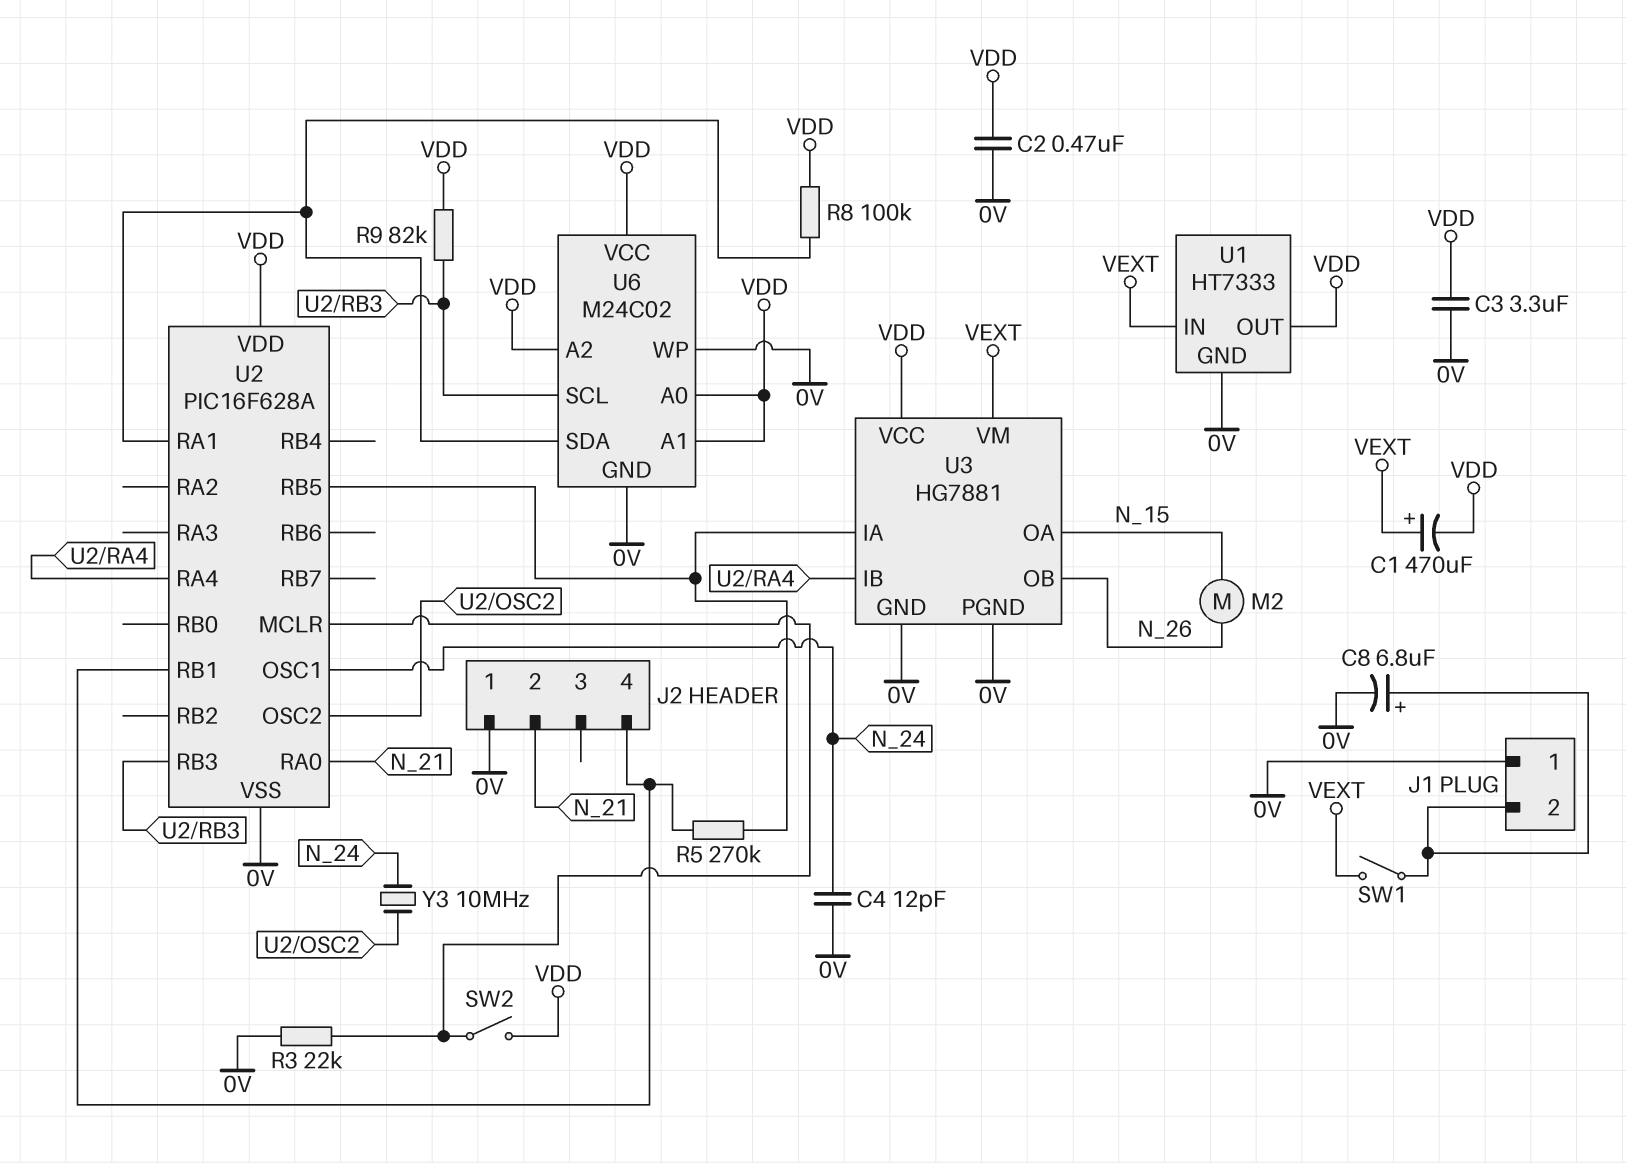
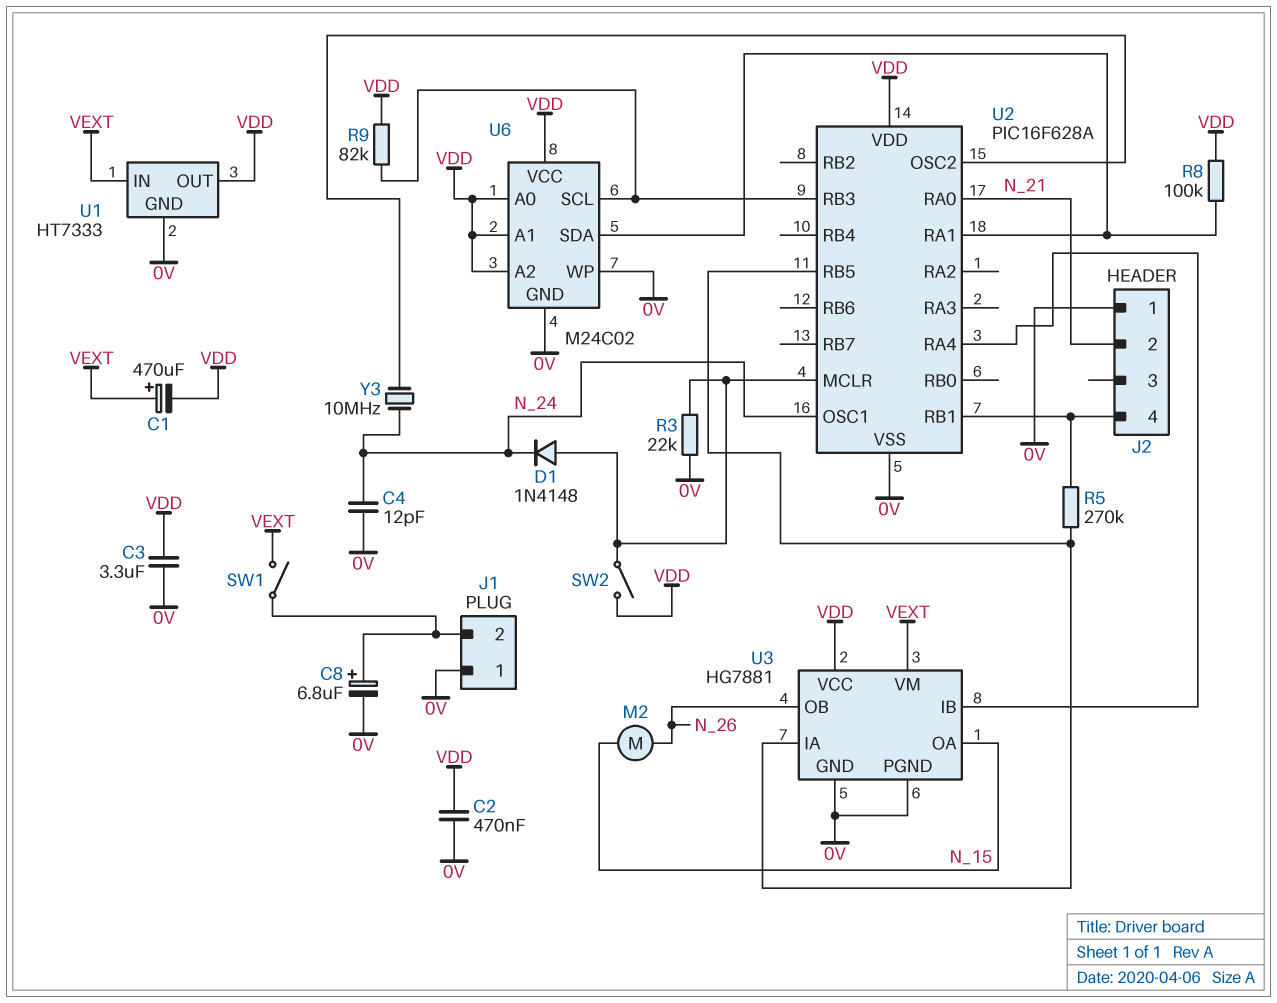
D1: none -> diode 1N4148 (A U2/MCLR, K N_24)

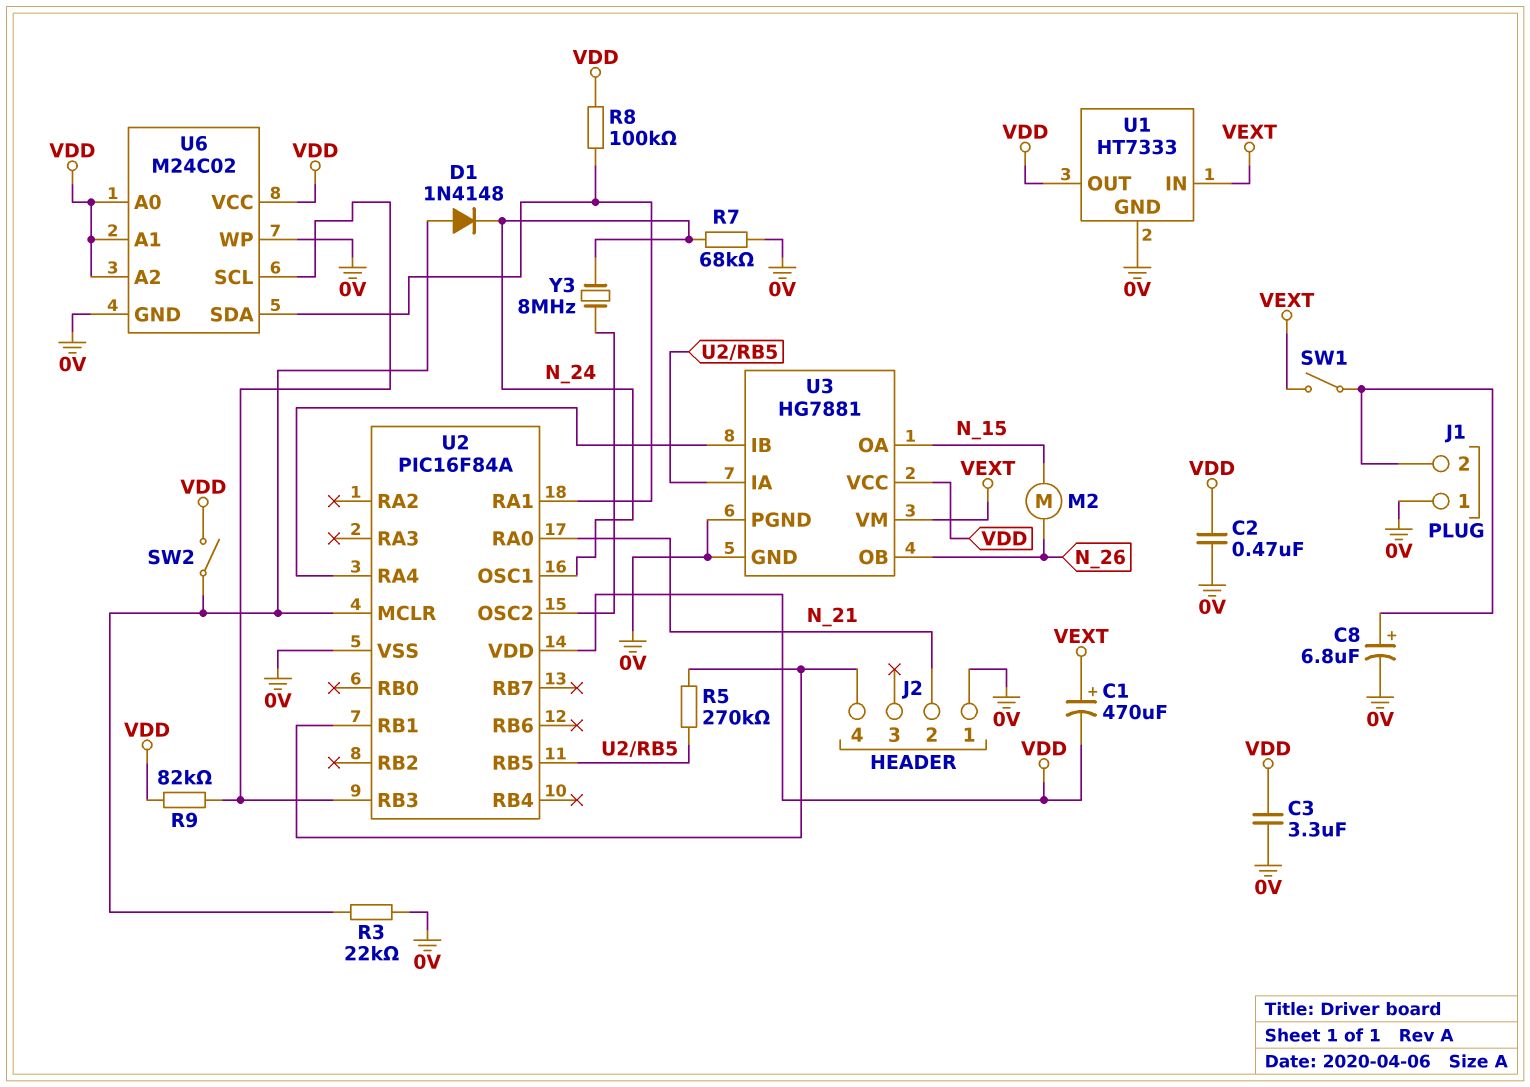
C4: 12pF (0V, N_24) -> none
R7: none -> 68k (0V, N_24)
U2: PIC16F628A -> PIC16F84A
Y3: 10MHz (N_24, U2/OSC2) -> 8MHz (N_24, U2/OSC2)

